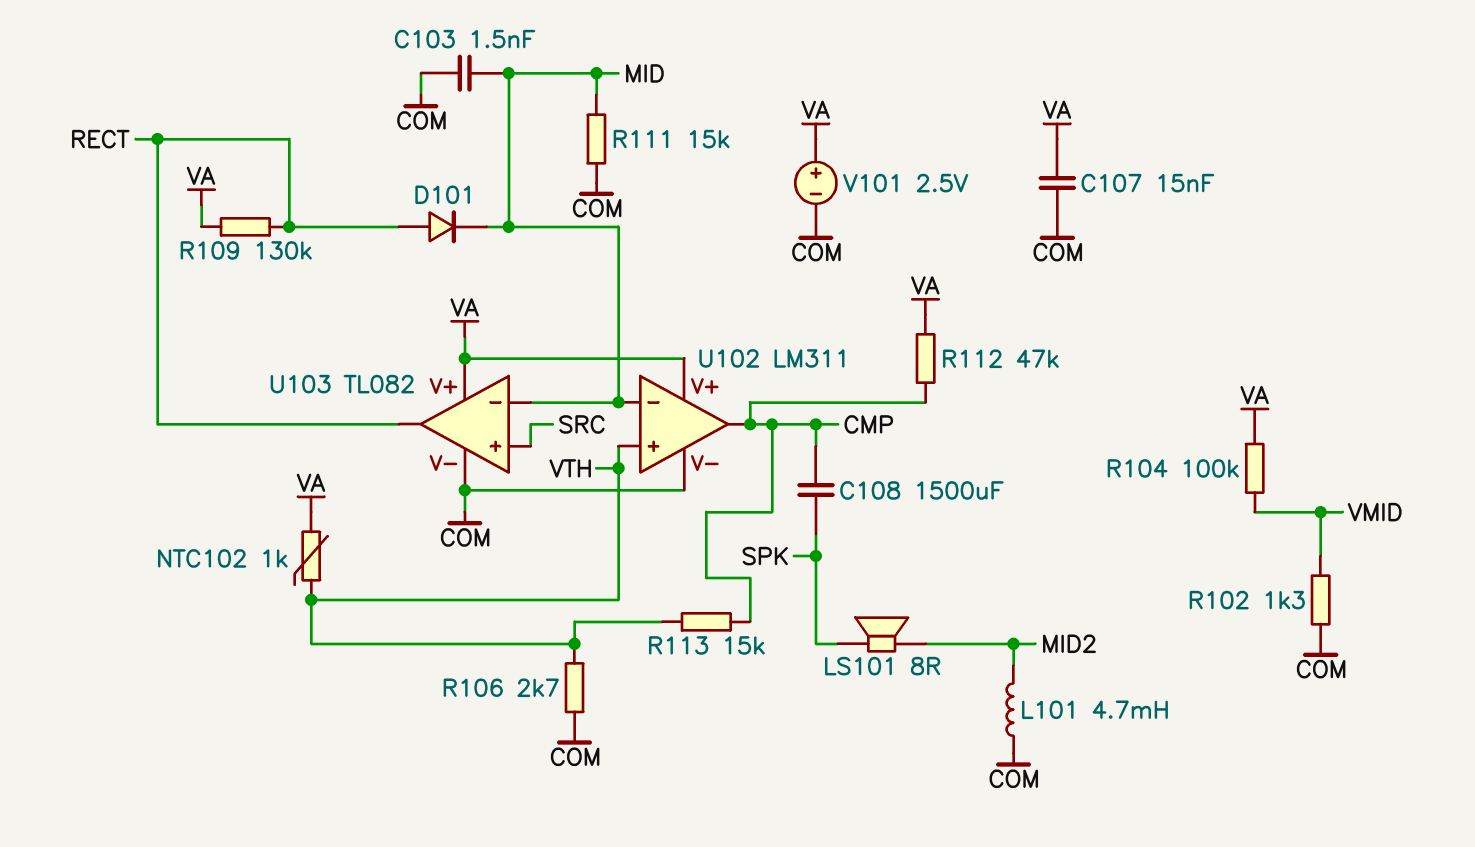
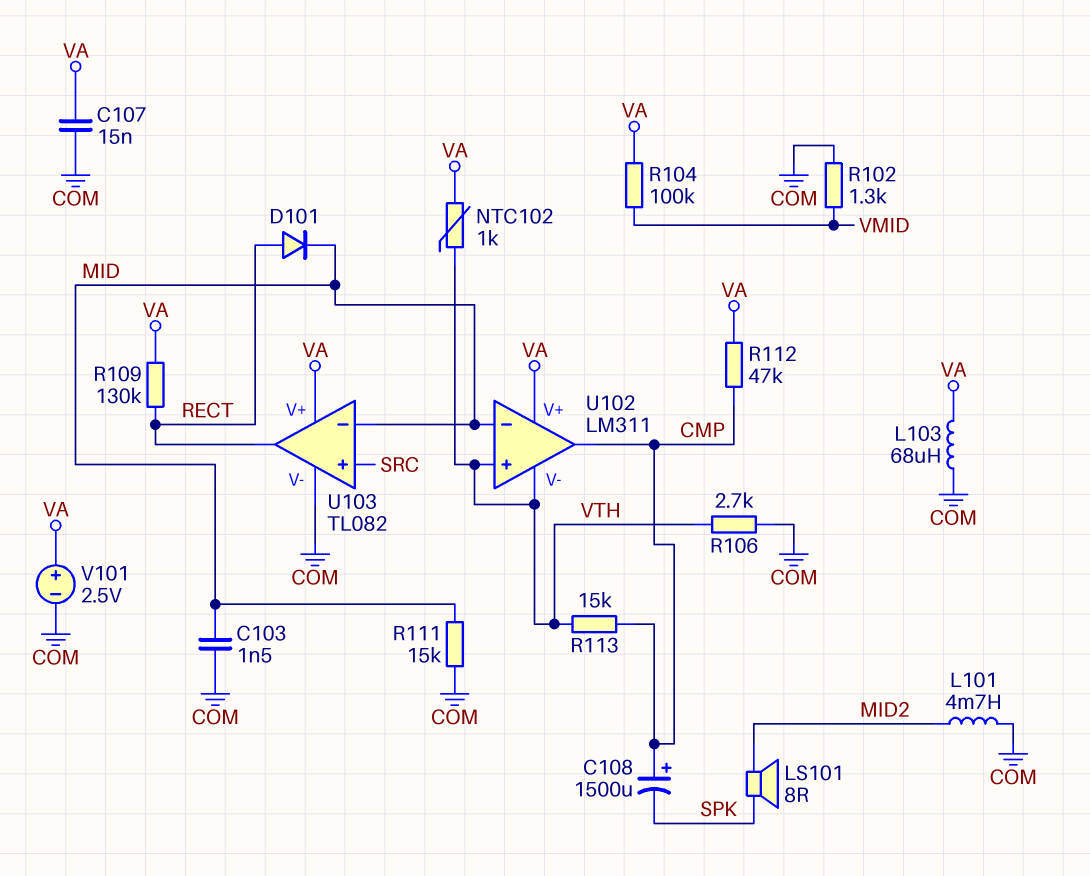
C108: 1500uF (CMP, SPK) -> 1500uF (plus CMP, minus SPK)
L103: none -> 68uH (COM, VA)
U102 pin V-: COM -> VTH

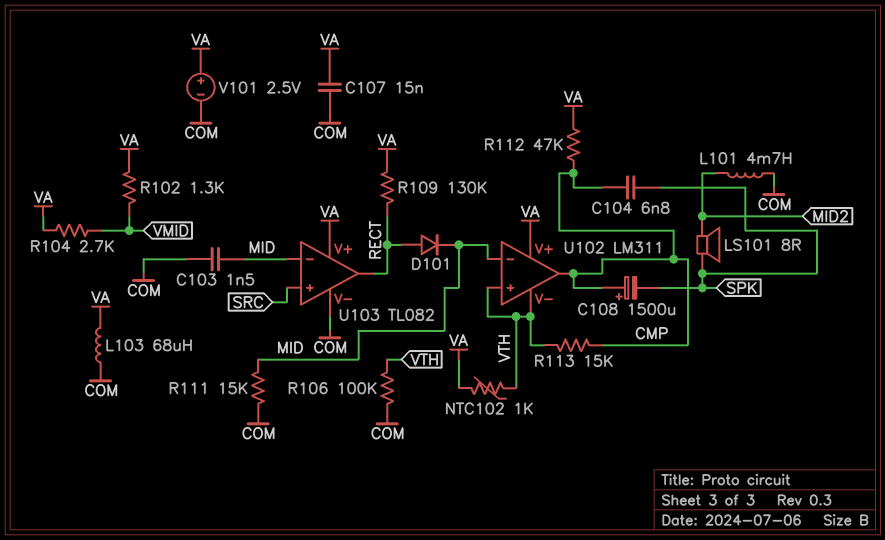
C104: none -> 6.8nF (CMP, SPK)
R102: 1.3k (COM, VMID) -> 1.3k (VA, VMID)
R104: 100k (VA, VMID) -> 2.7k (VA, VMID)
R106: 2.7k (COM, VTH) -> 100k (COM, VTH)

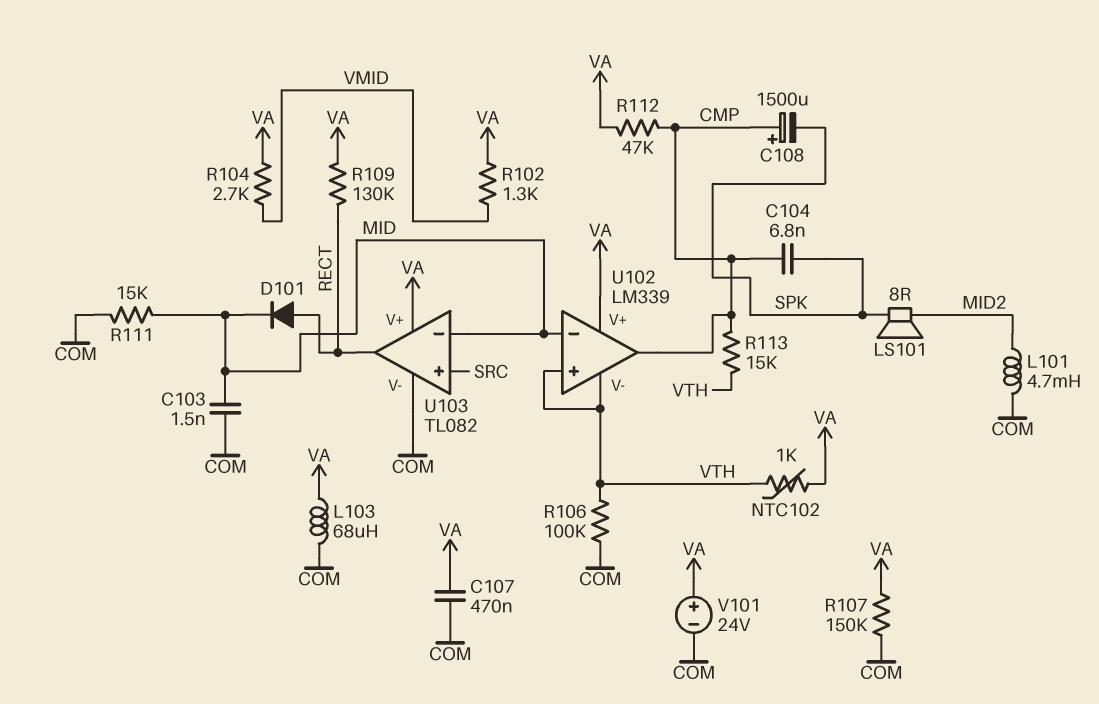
C107: 15nF (COM, VA) -> 470nF (COM, VA)
R107: none -> 150k (COM, VA)
U102: LM311 -> LM339
V101: 2.5V (plus VA, minus COM) -> 24V (plus VA, minus COM)

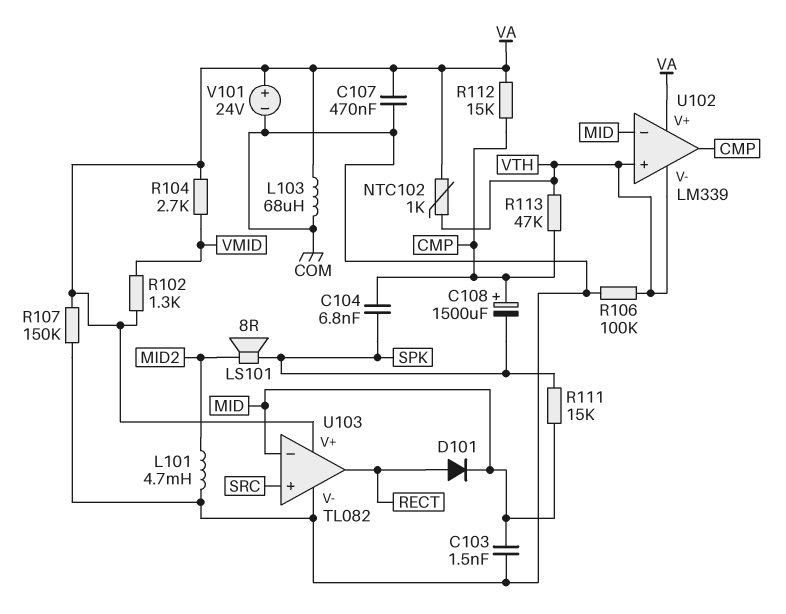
R109: 130k (RECT, VA) -> none
R111: 15k (COM, MID) -> 15k (MID, SPK)
R112: 47k (CMP, VA) -> 15k (CMP, VA)
R113: 15k (CMP, VTH) -> 47k (CMP, VTH)

